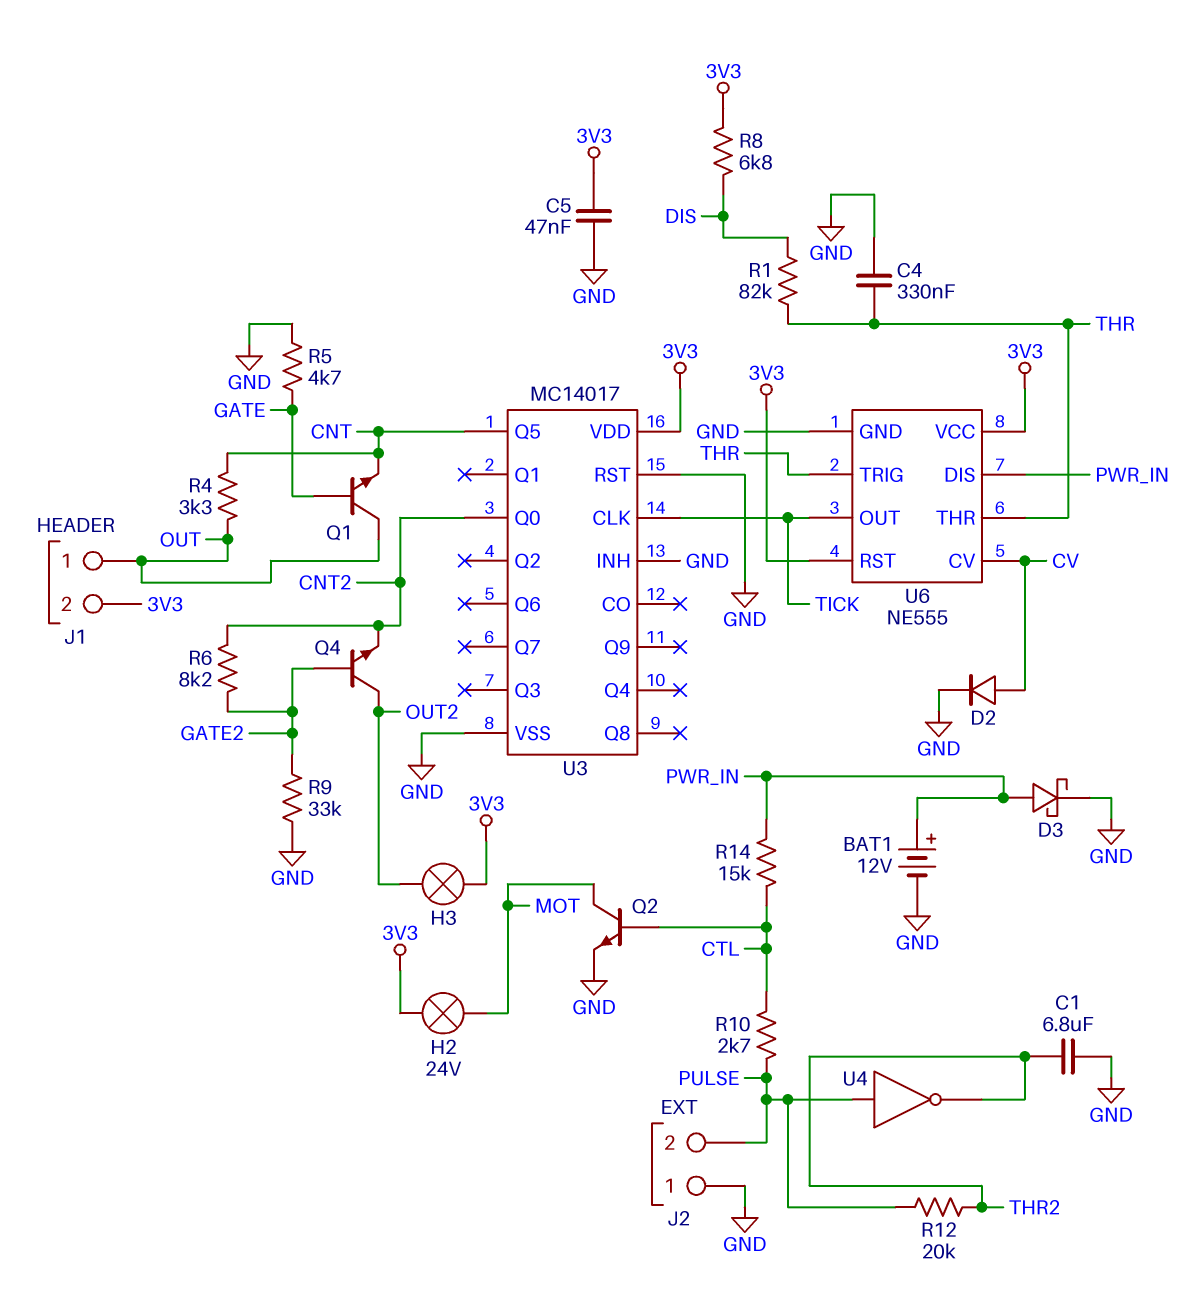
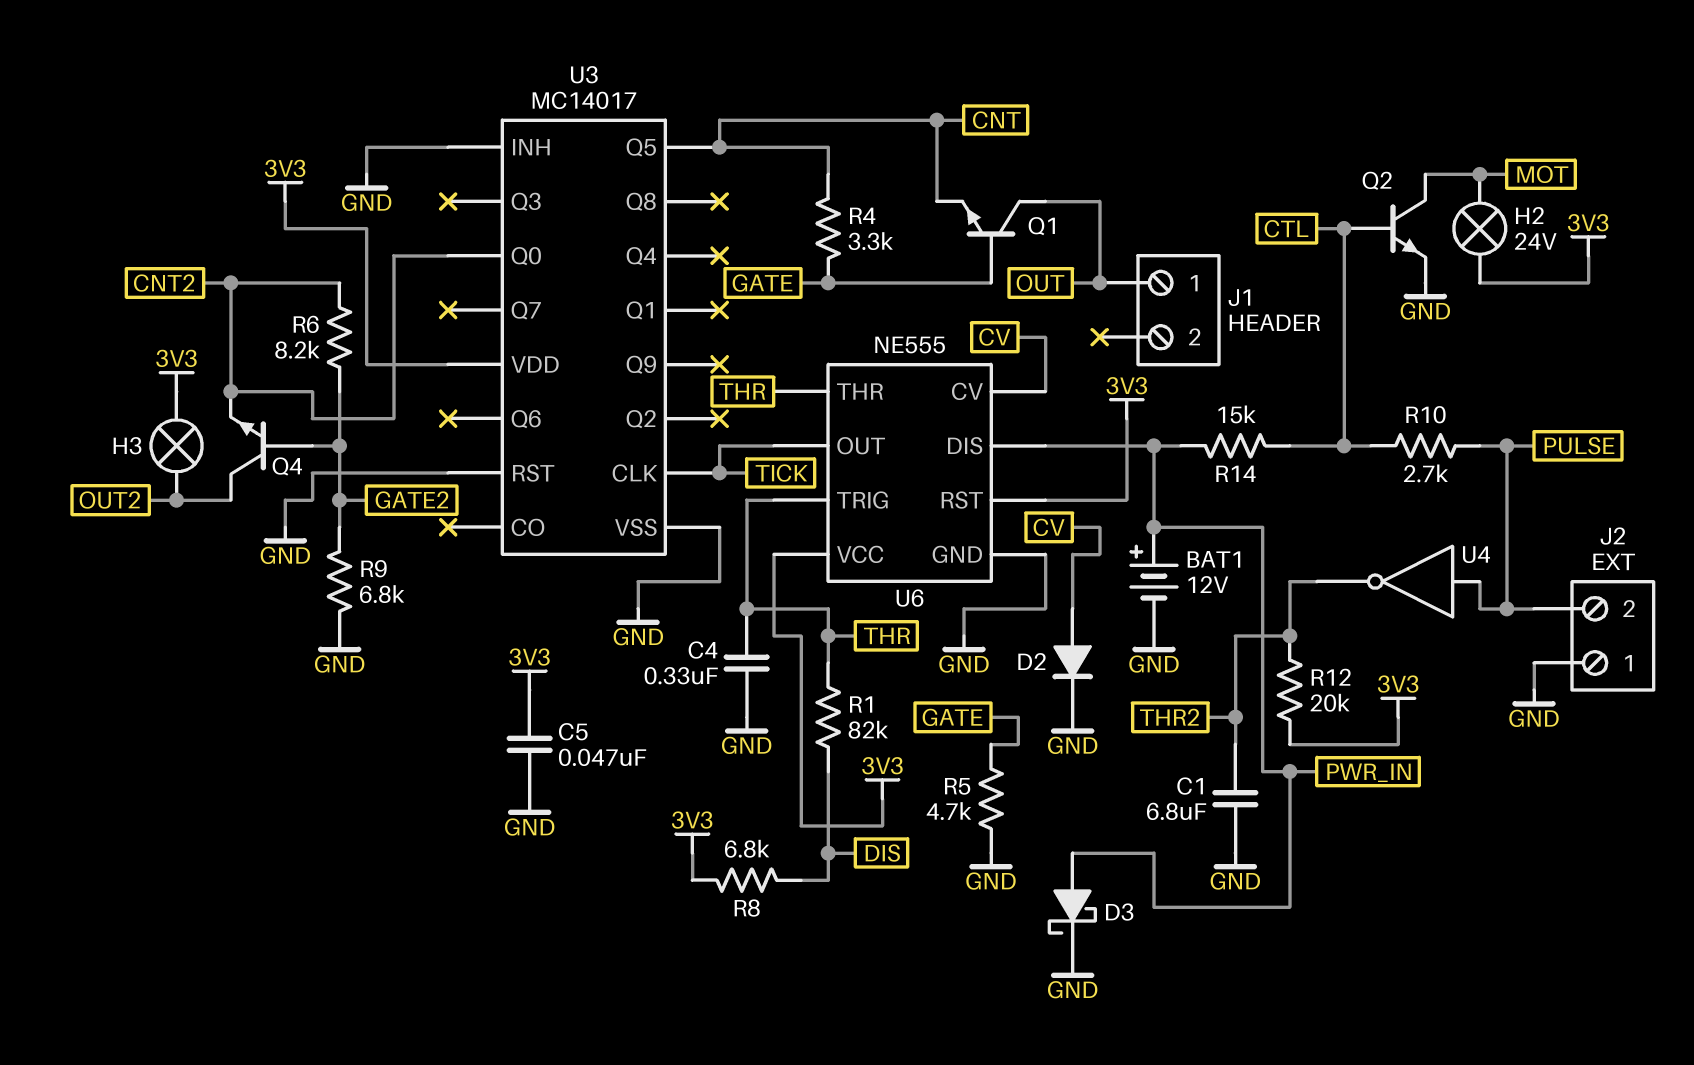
J1 pin 2: 3V3 -> none
R4: 3.3k (CNT, OUT) -> 3.3k (CNT, GATE)
R9: 33k (GATE2, GND) -> 6.8k (GATE2, GND)
R12: 20k (PULSE, THR2) -> 20k (3V3, THR2)

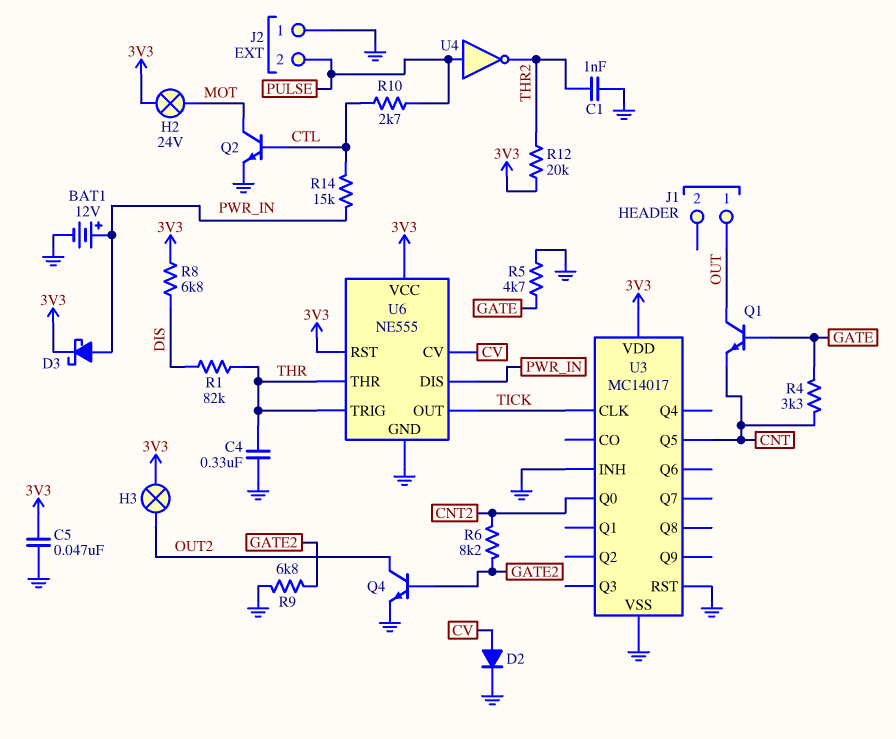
C1: 6.8uF (GND, THR2) -> 1nF (GND, THR2)
D3: schottky (A PWR_IN, K GND) -> schottky (A PWR_IN, K 3V3)
Q4: NPN (B GATE2, C OUT2, E CNT2) -> NPN (B GATE2, C OUT2, E GND)

